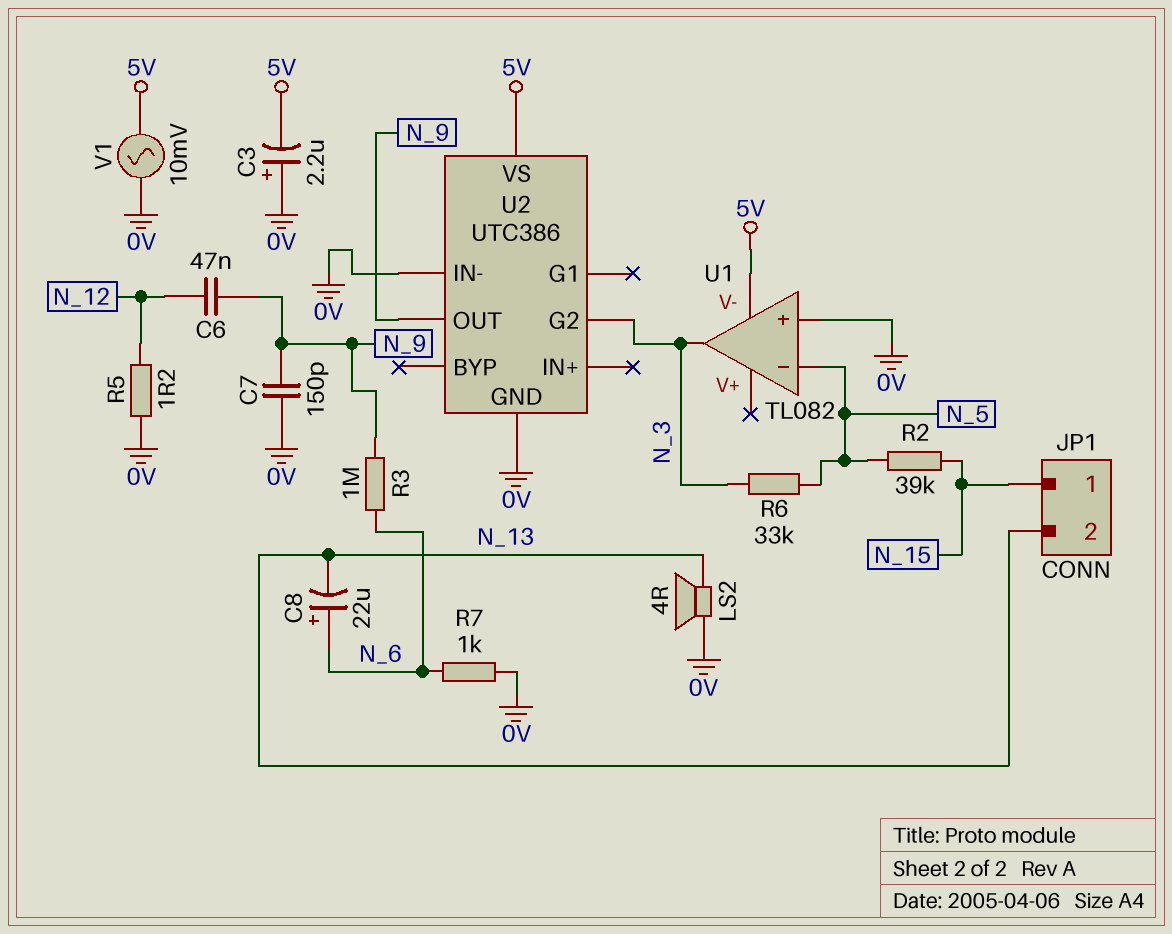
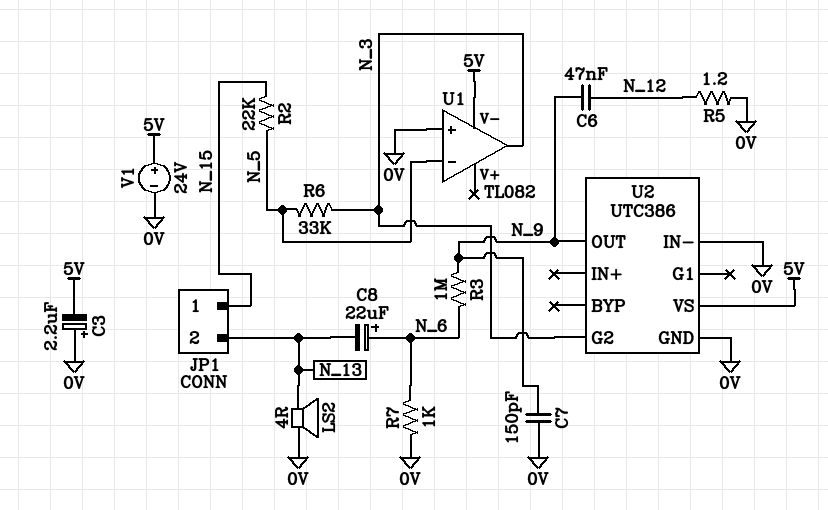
R2: 39k (N_5, N_15) -> 22k (N_5, N_15)
V1: AC 10mV (0V, 5V) -> 24V (plus 5V, minus 0V)

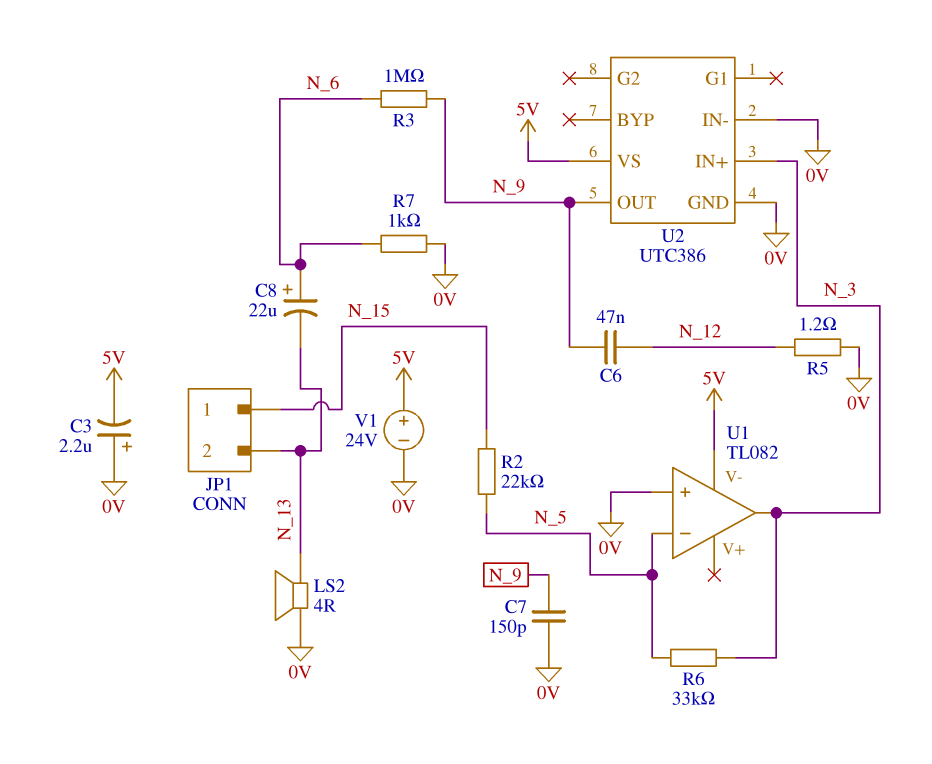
U2 pin G2: N_3 -> none
U2 pin IN+: none -> N_3

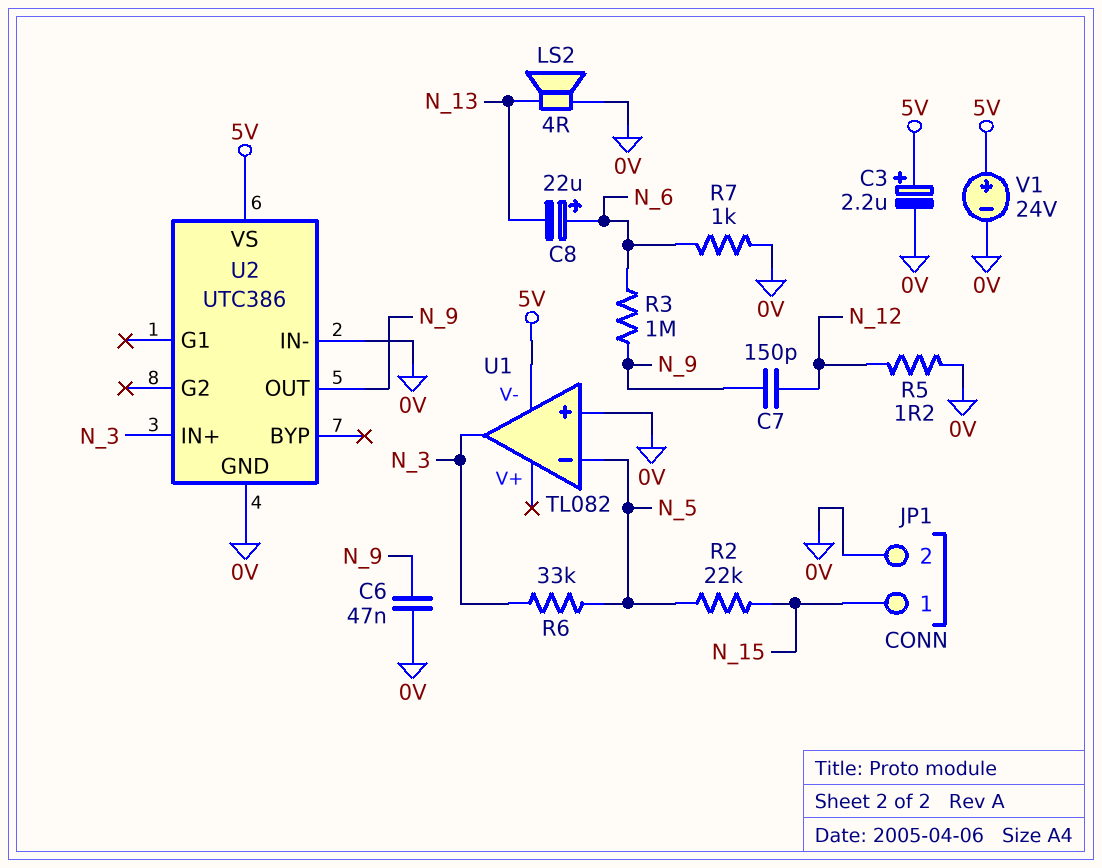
C3: 2.2uF (plus 0V, minus 5V) -> 2.2uF (plus 5V, minus 0V)
C6: 47nF (N_9, N_12) -> 47nF (0V, N_9)
C7: 150pF (0V, N_9) -> 150pF (N_9, N_12)
JP1 pin 2: N_13 -> 0V

